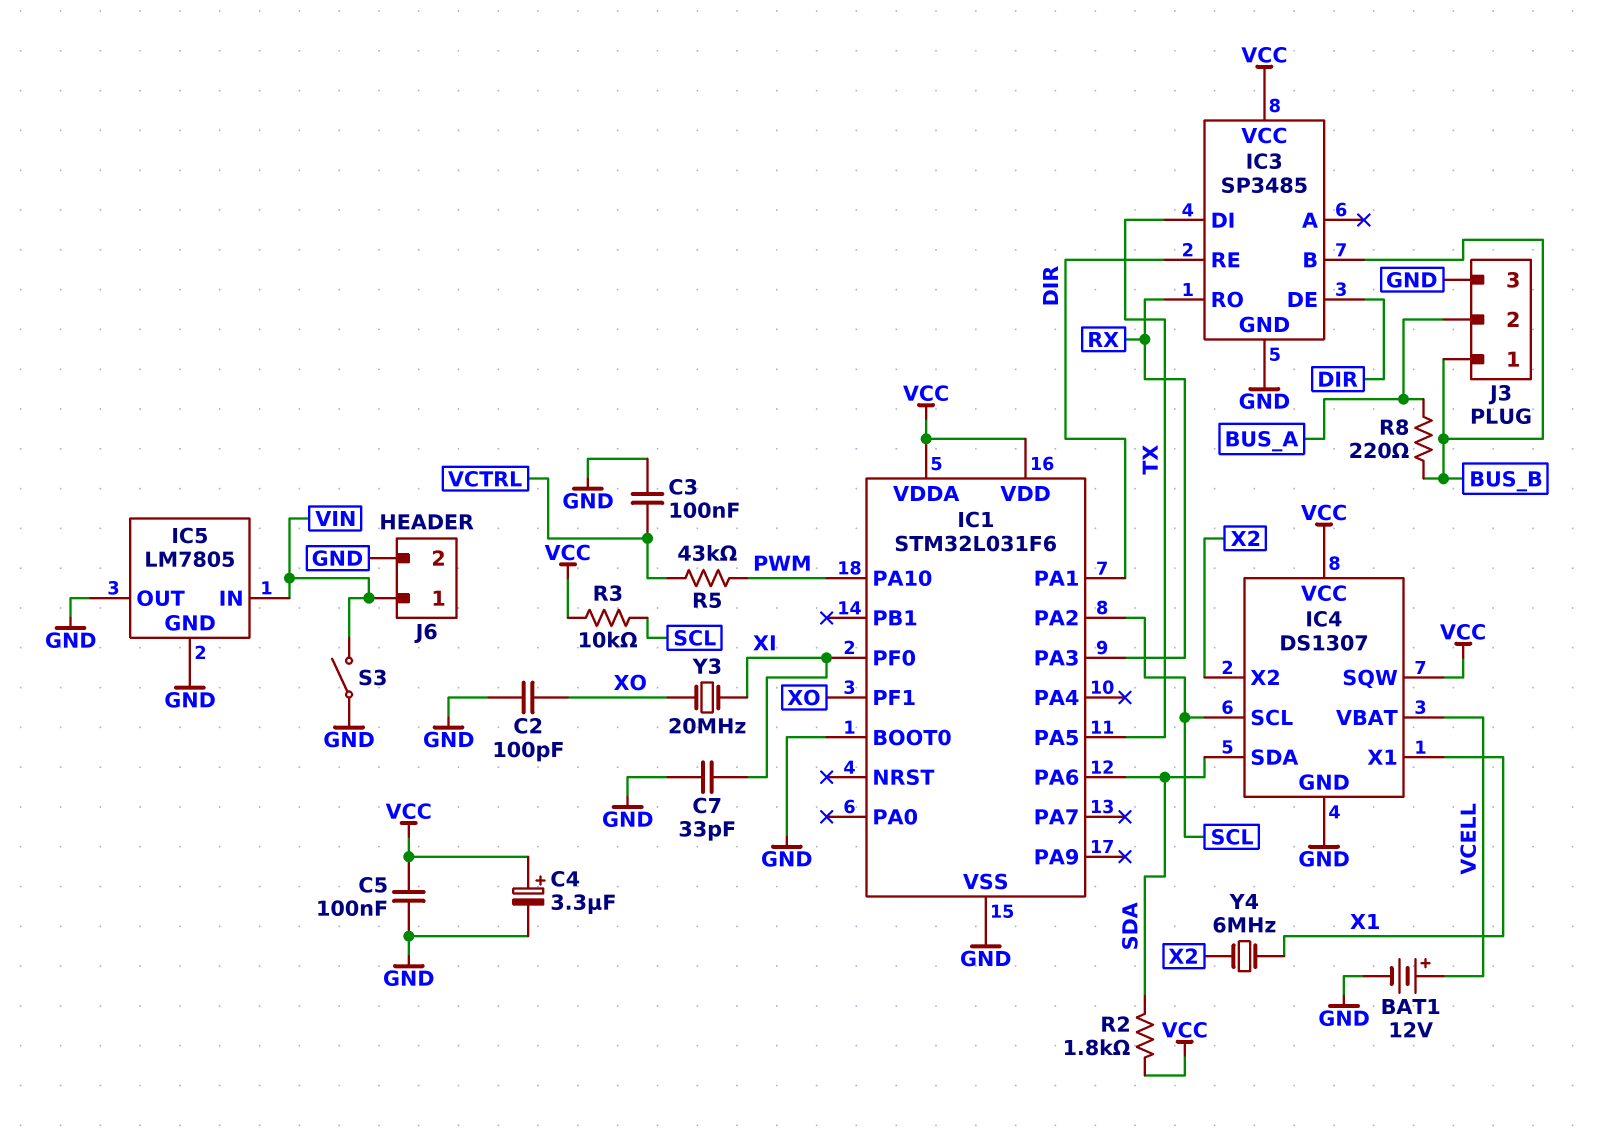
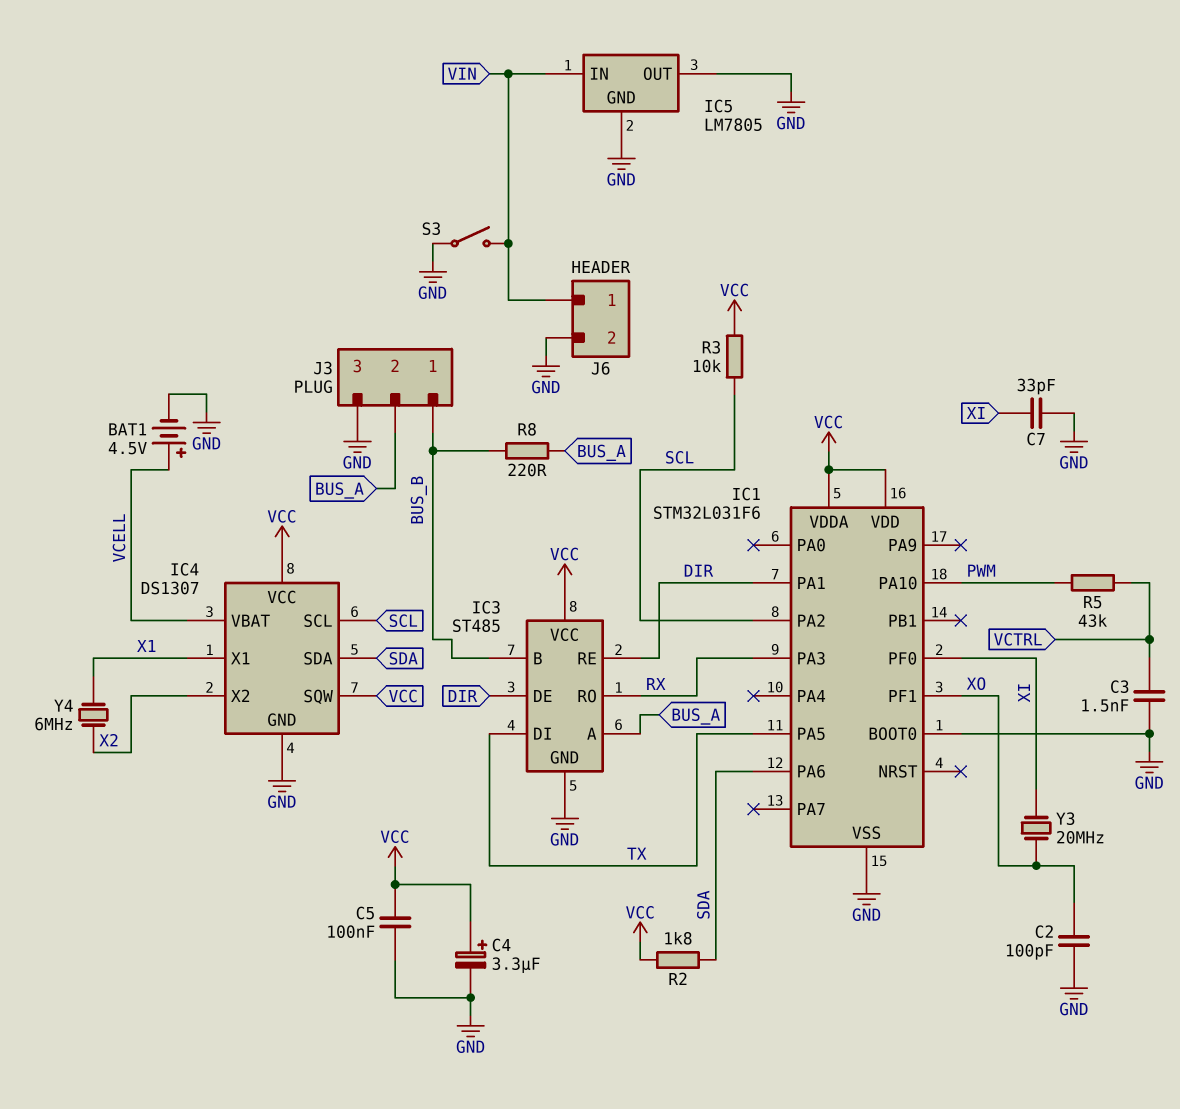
BAT1: 12V (plus VCELL, minus GND) -> 4.5V (plus VCELL, minus GND)
C3: 100nF (GND, VCTRL) -> 1.5nF (GND, VCTRL)
IC3: SP3485 -> ST485
IC3 pin A: none -> BUS_A

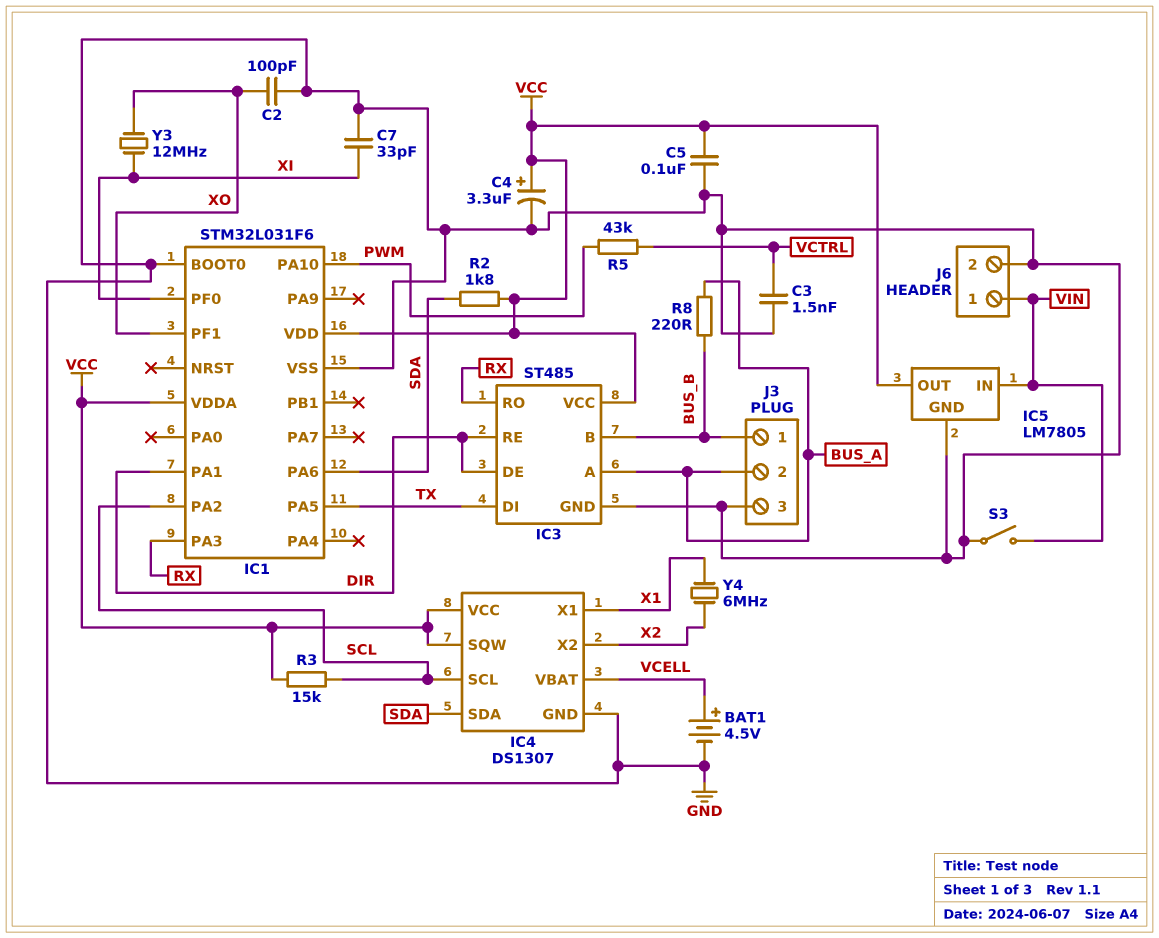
IC5 pin OUT: GND -> VCC
R3: 10k (SCL, VCC) -> 15k (SCL, VCC)
Y3: 20MHz (XI, XO) -> 12MHz (XI, XO)

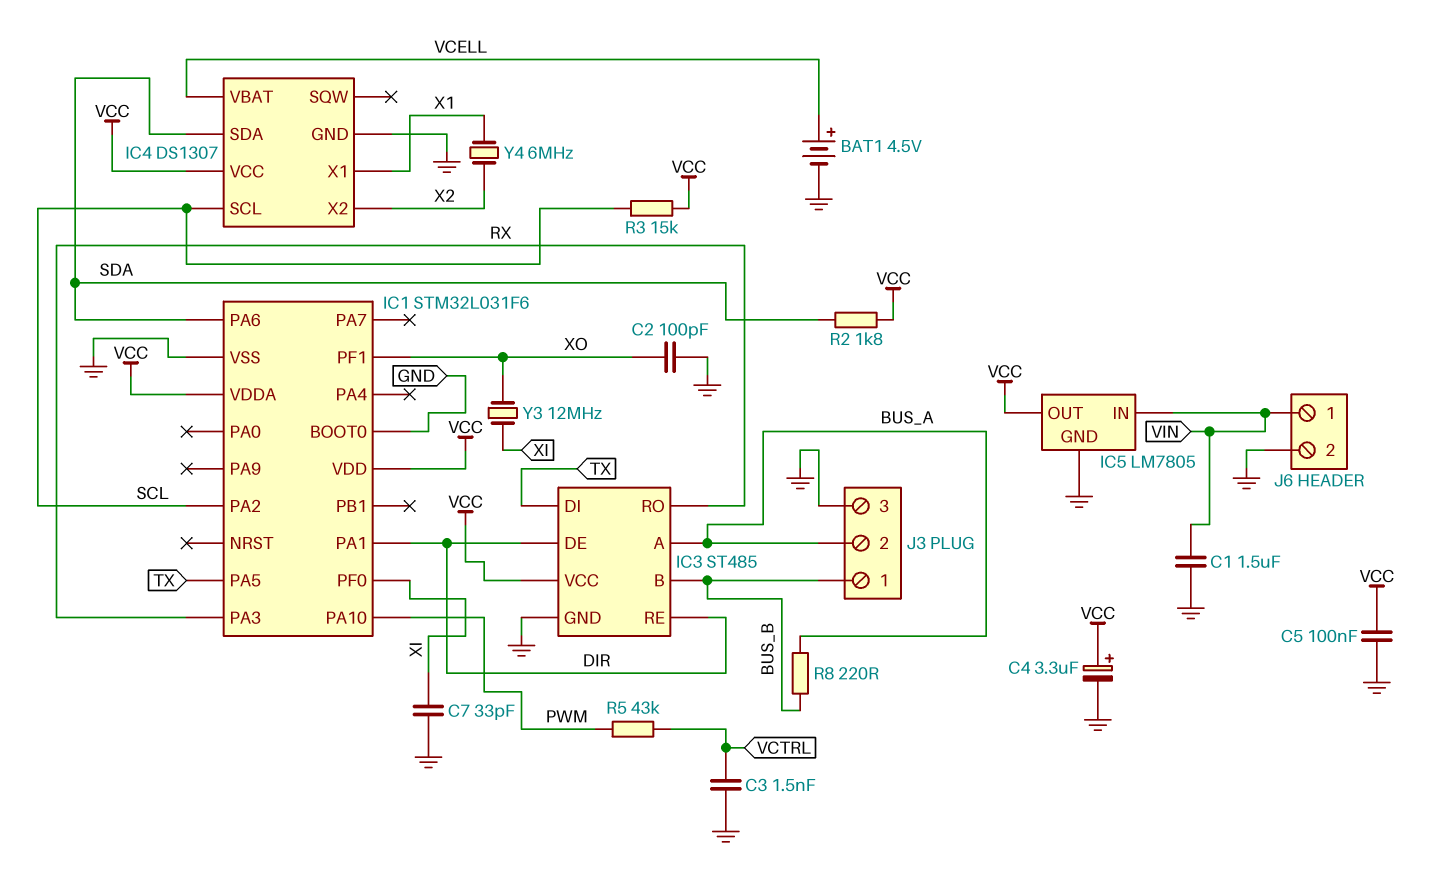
C1: none -> 1.5uF (GND, VIN)
IC4 pin SQW: VCC -> none
S3: switch (GND, VIN) -> none

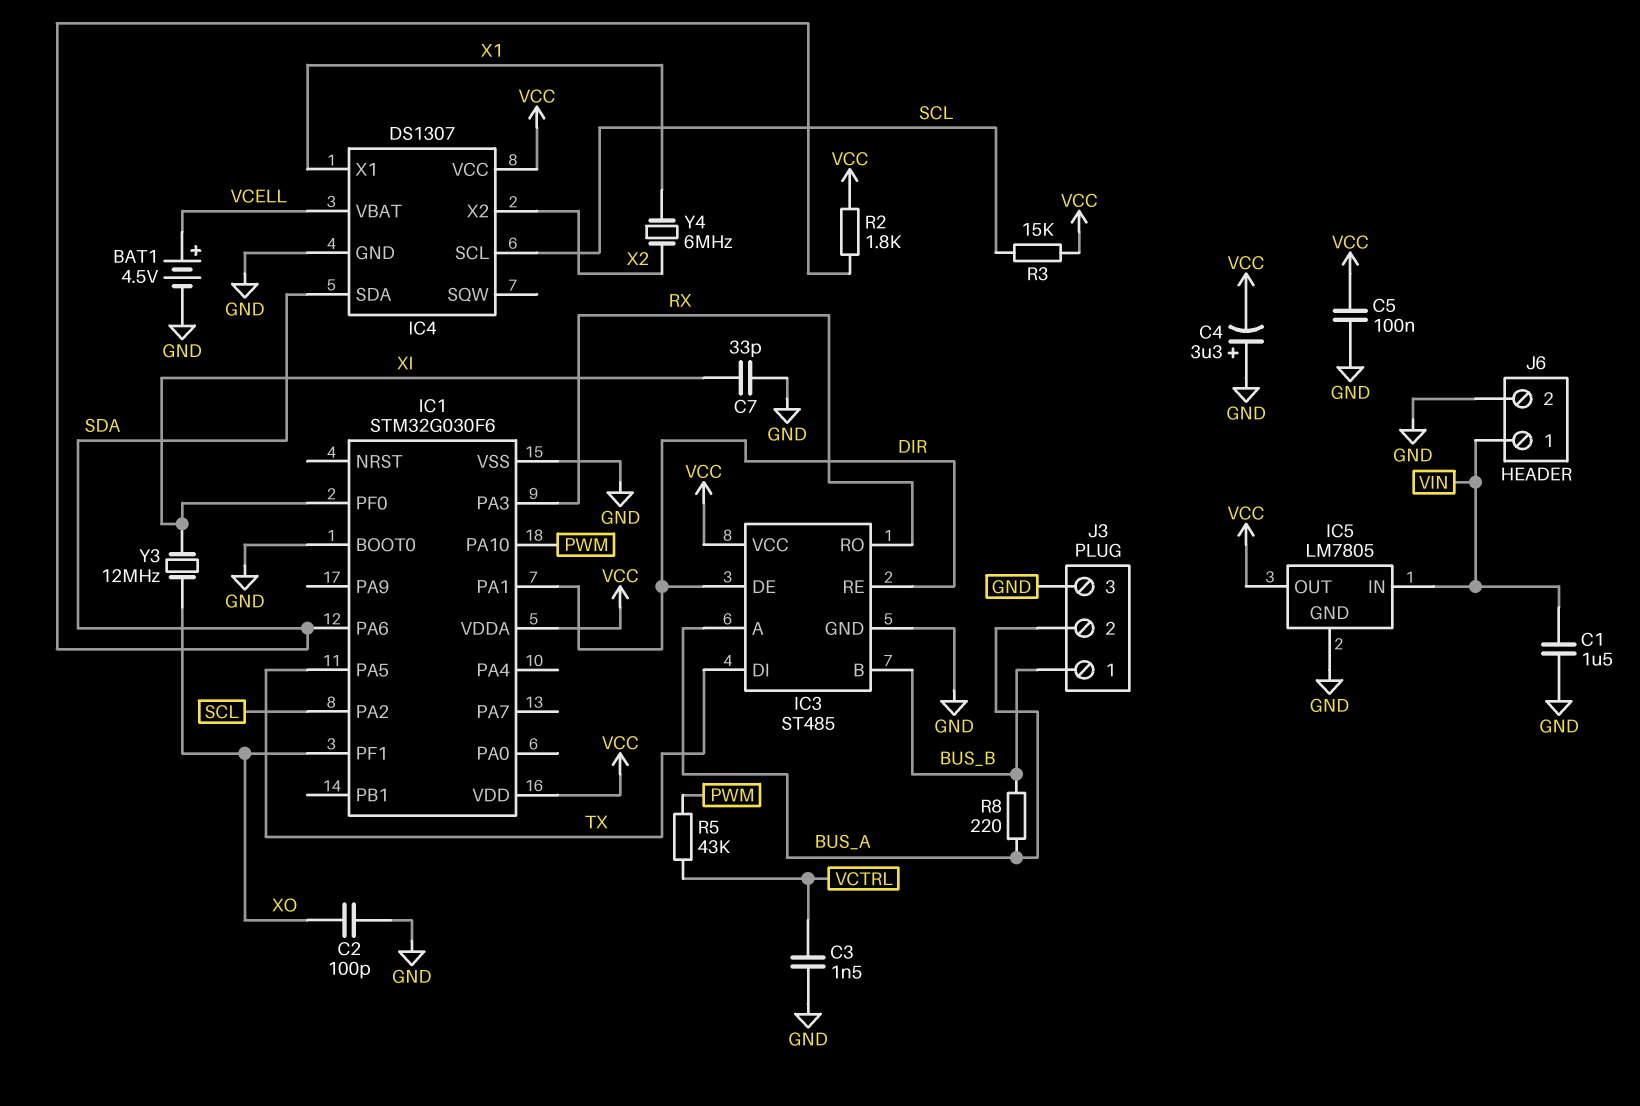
C4: 3.3uF (plus VCC, minus GND) -> 3.3uF (plus GND, minus VCC)
IC1: STM32L031F6 -> STM32G030F6

